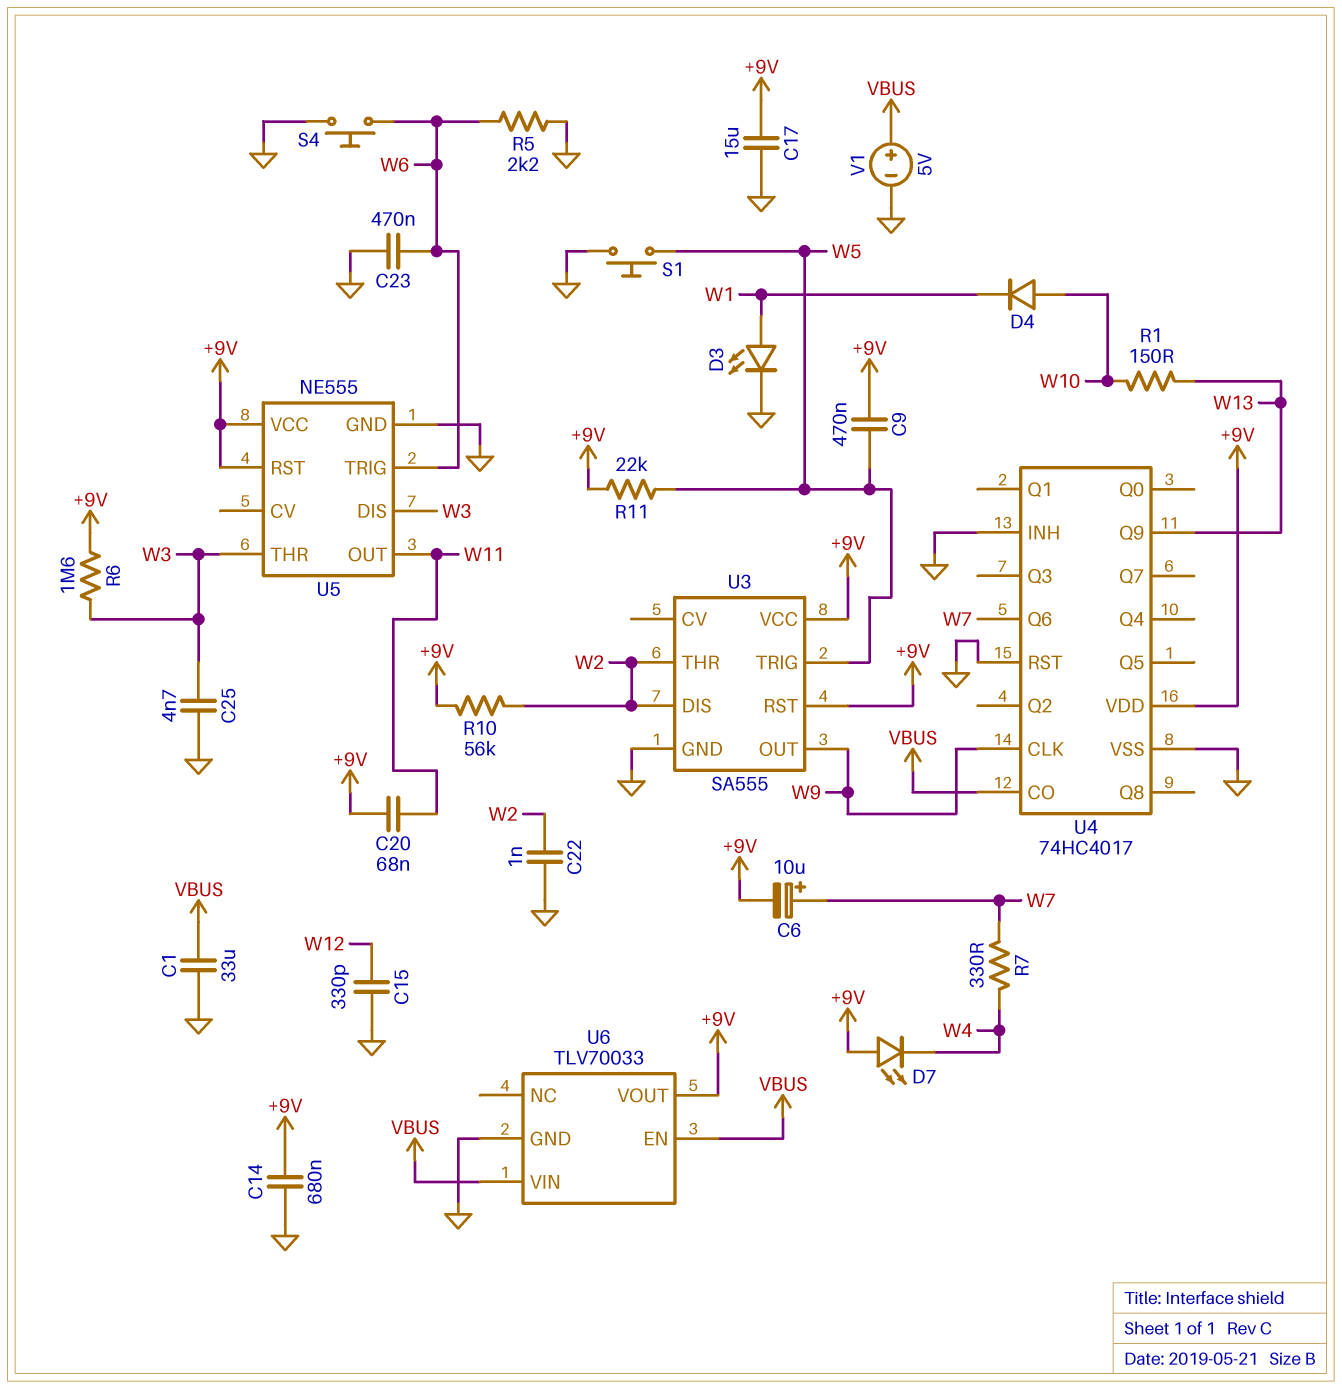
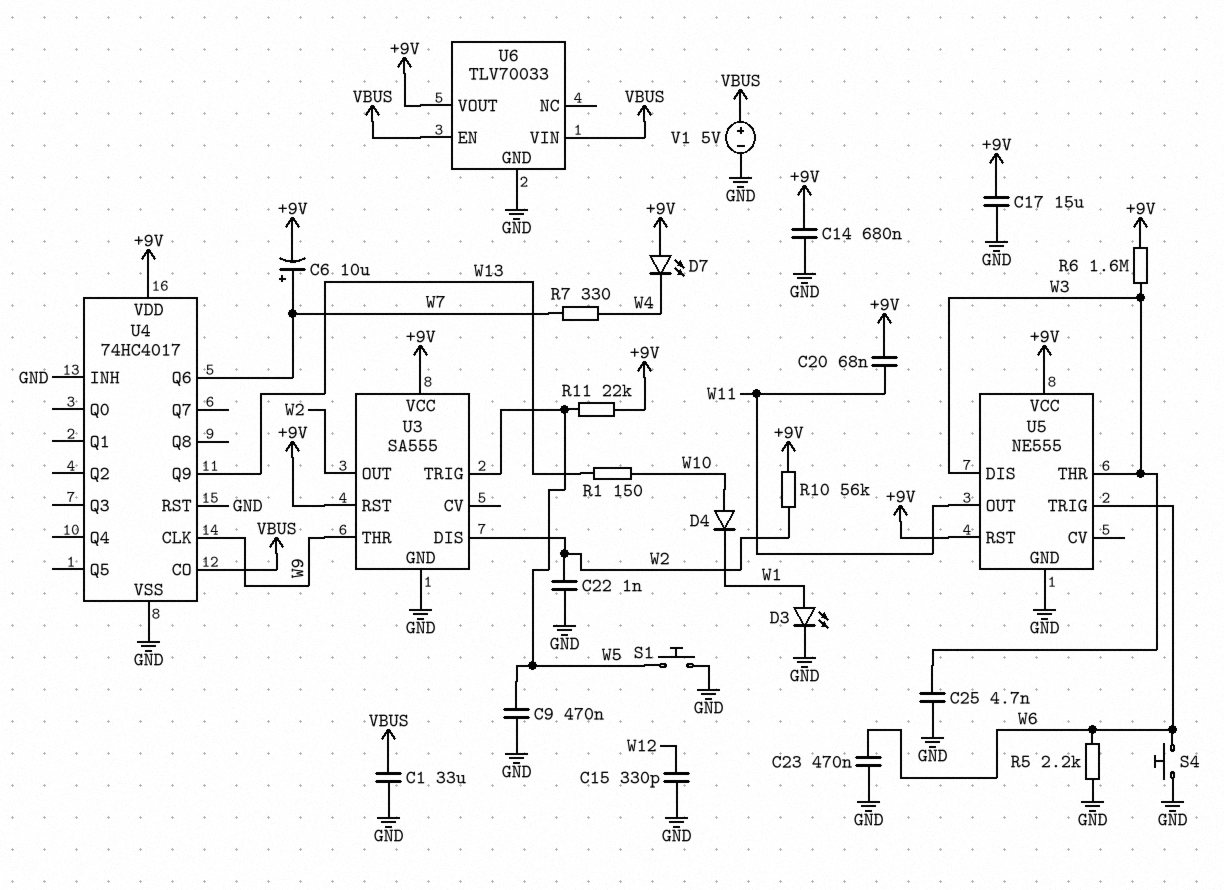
C9: 470nF (+9V, W5) -> 470nF (GND, W5)
U3 pin OUT: W9 -> W2
U3 pin THR: W2 -> W9

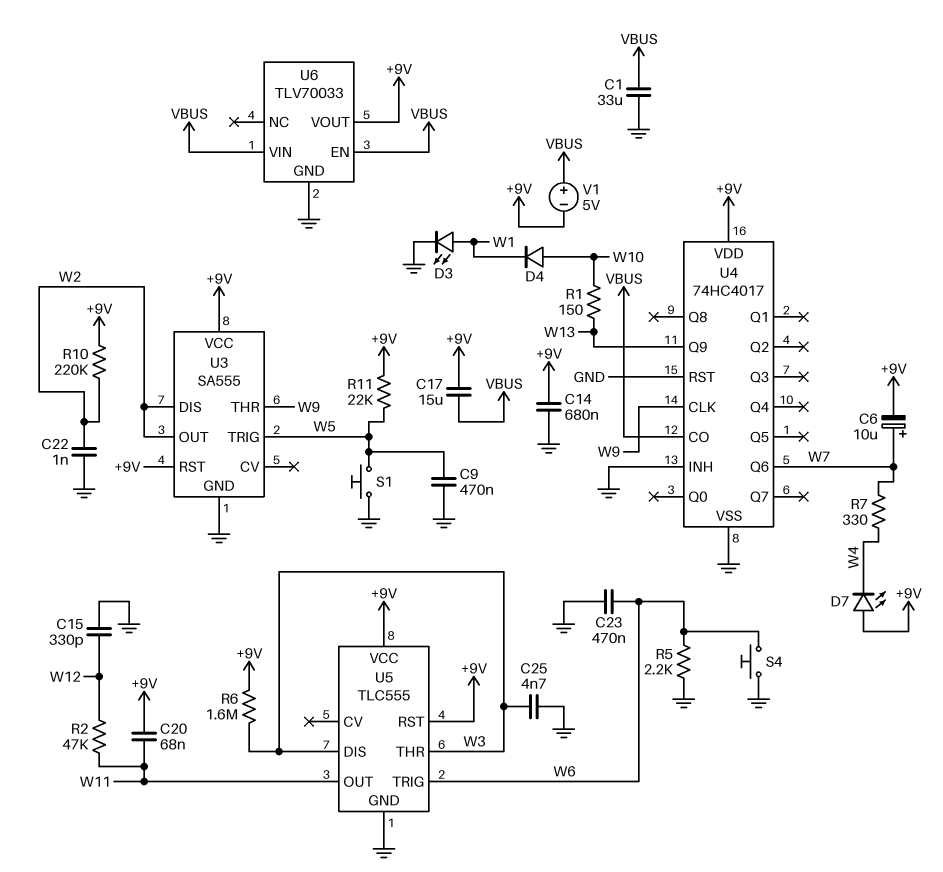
C17: 15uF (+9V, GND) -> 15uF (+9V, VBUS)
R2: none -> 47k (W11, W12)
R10: 56k (+9V, W2) -> 220k (+9V, W2)
U5: NE555 -> TLC555
V1: 5V (plus VBUS, minus GND) -> 5V (plus VBUS, minus +9V)

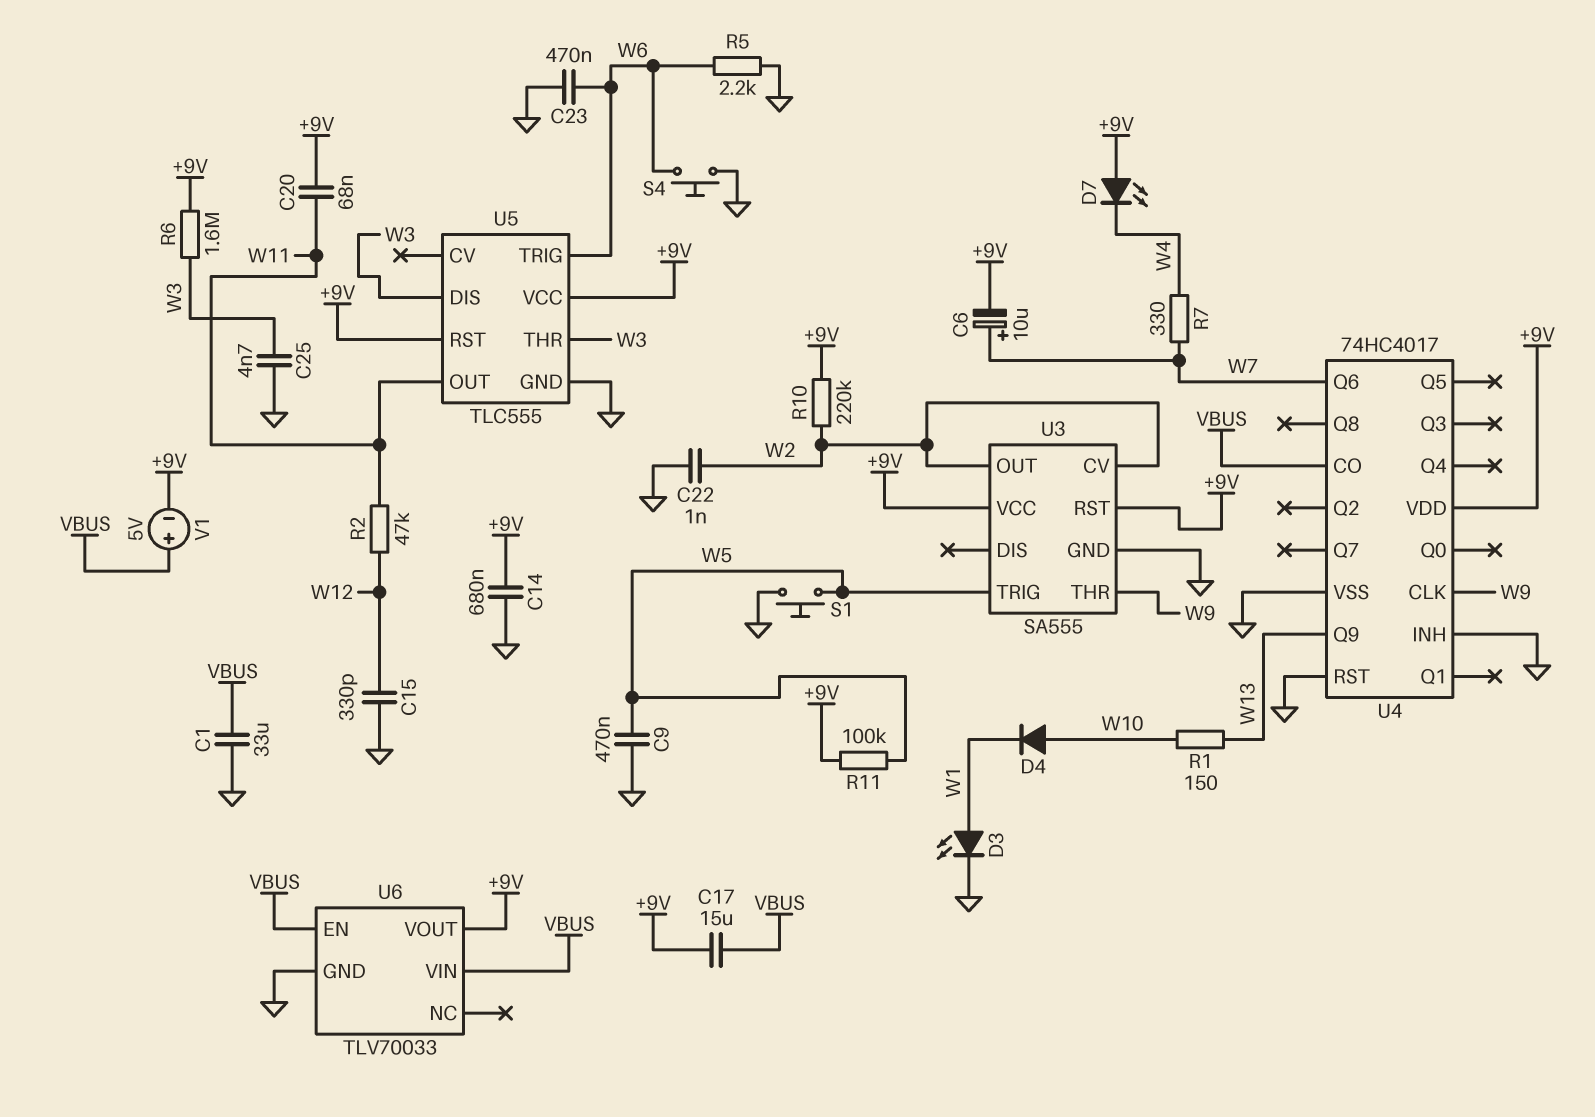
R11: 22k (+9V, W5) -> 100k (+9V, W5)
U3 pin CV: none -> W2
U3 pin DIS: W2 -> none

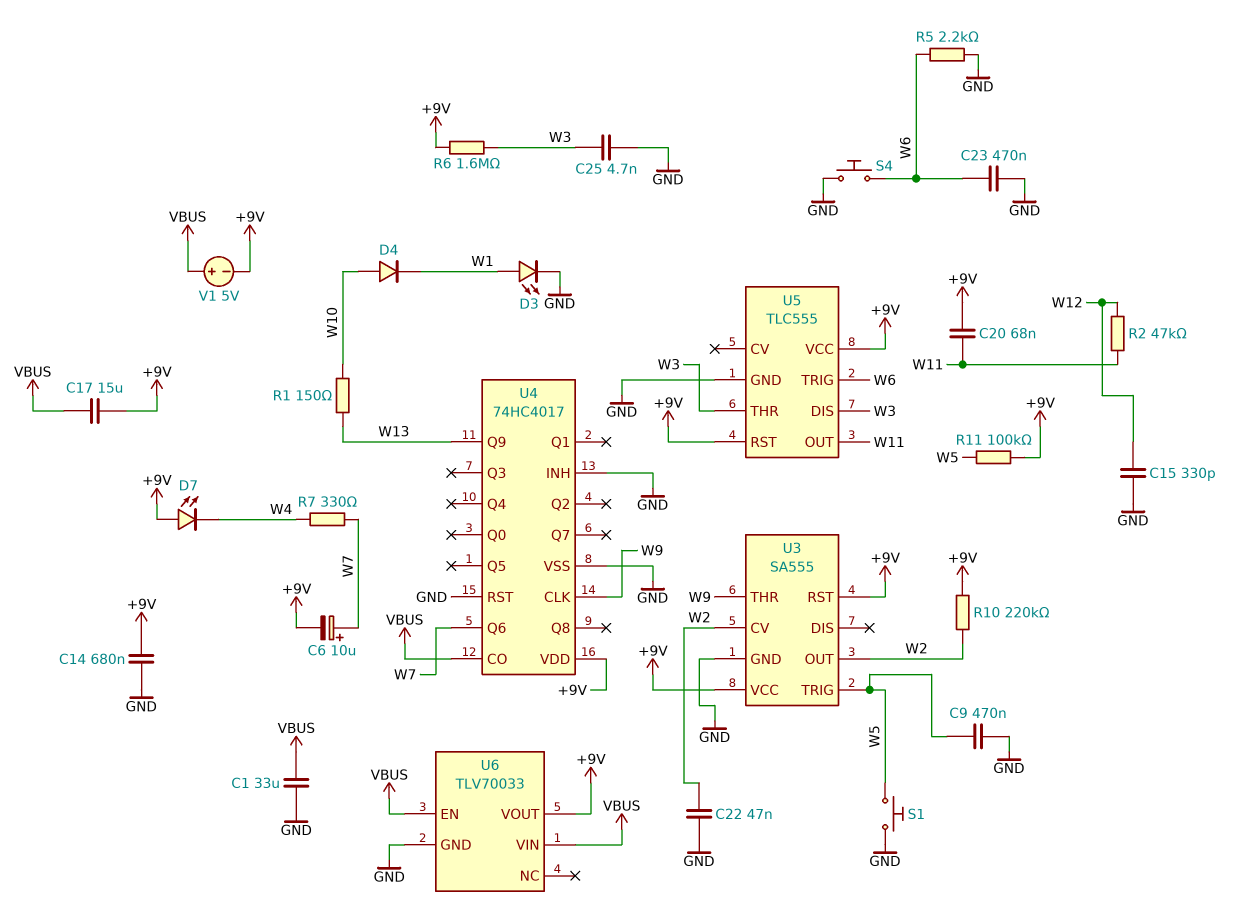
C22: 1nF (GND, W2) -> 47nF (GND, W2)

